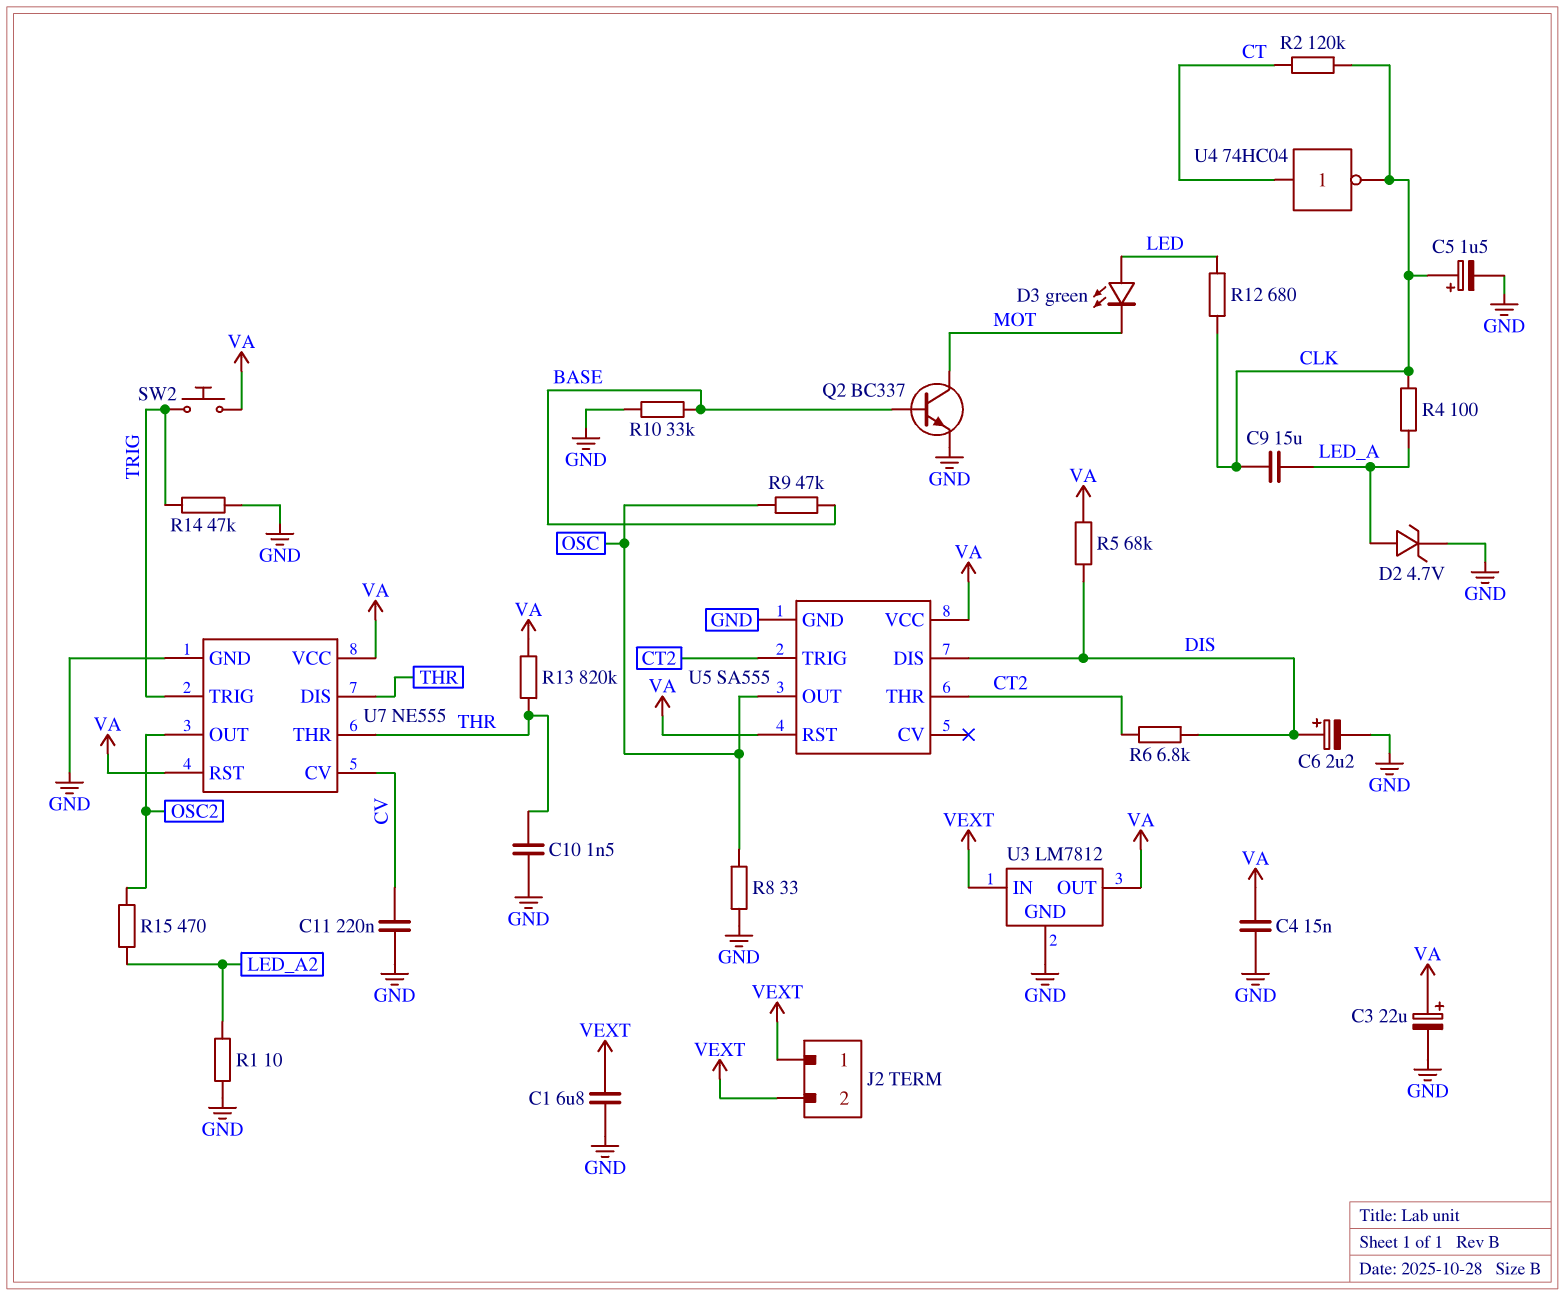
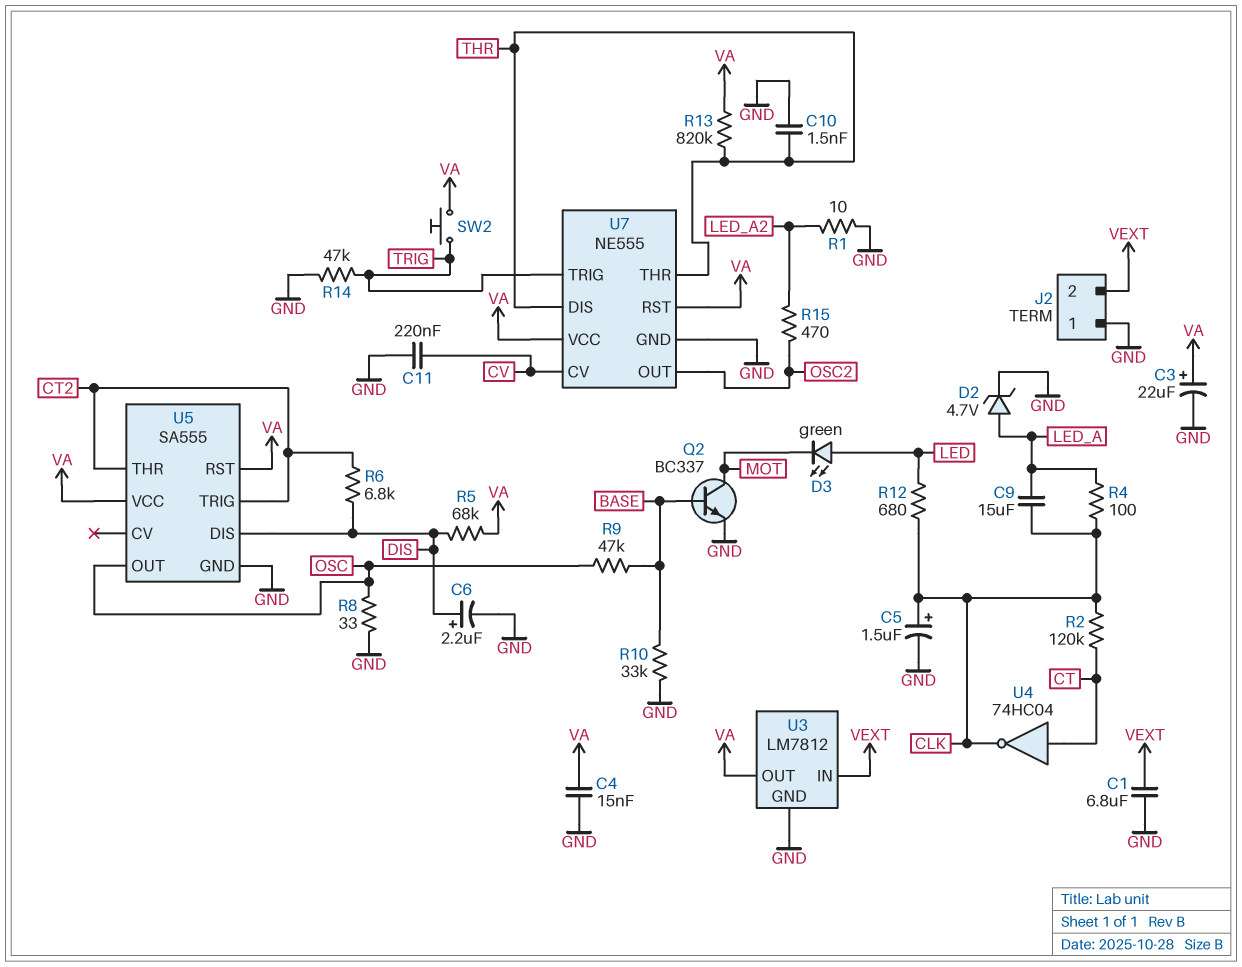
J2 pin 1: VEXT -> GND

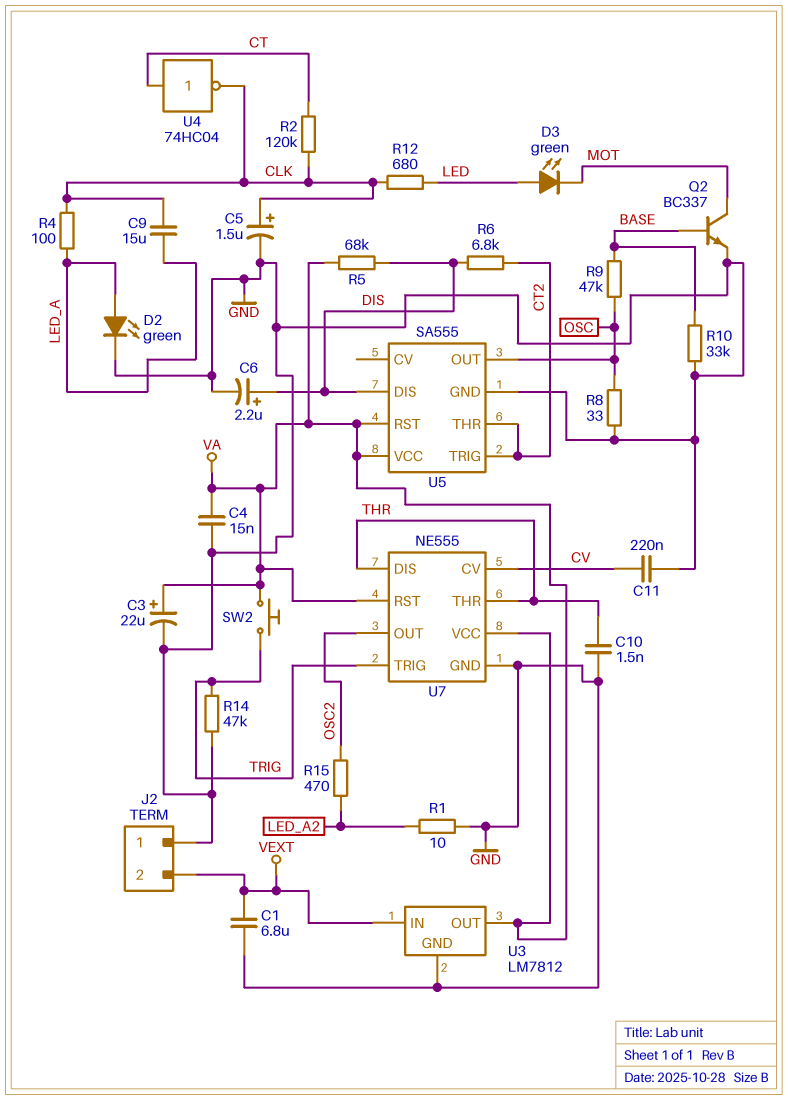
D2: zener 4.7V (A LED_A, K GND) -> LED green (A LED_A, K GND)
R13: 820k (THR, VA) -> none

